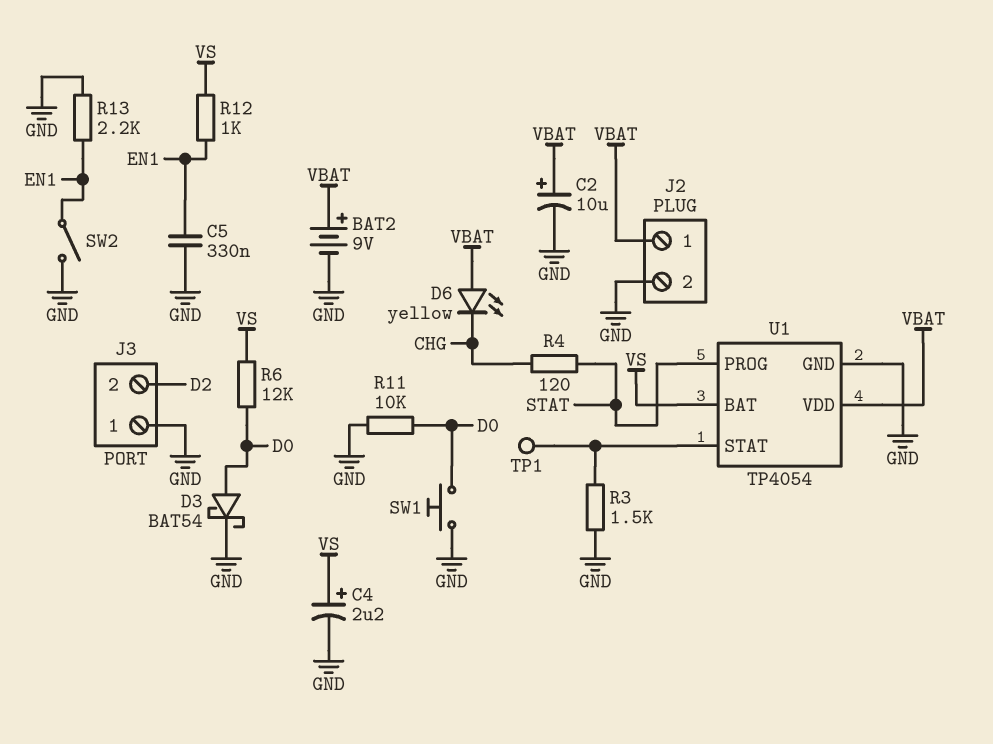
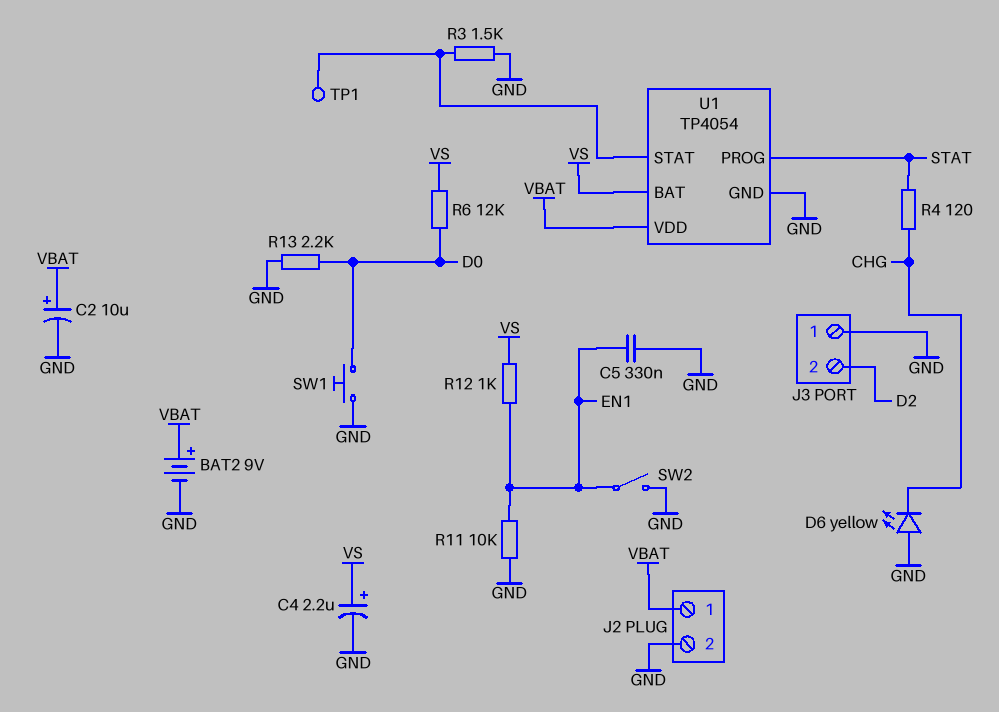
D3: schottky BAT54 (A D0, K GND) -> none
D6: LED yellow (A VBAT, K CHG) -> LED yellow (A GND, K CHG)
R11: 10k (D0, GND) -> 10k (EN1, GND)
R13: 2.2k (EN1, GND) -> 2.2k (D0, GND)

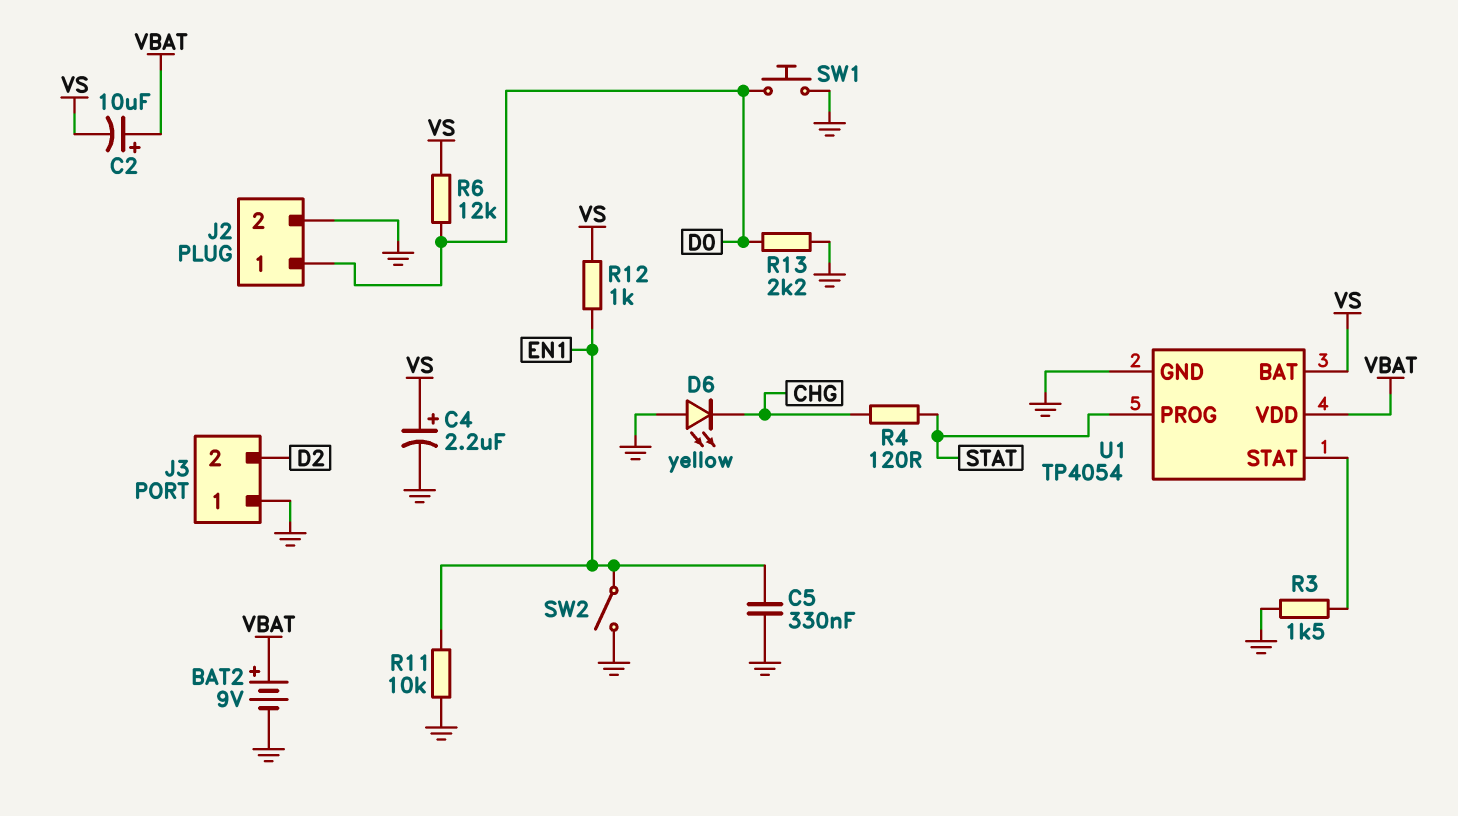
C2: 10uF (plus VBAT, minus GND) -> 10uF (plus VBAT, minus VS)
J2 pin 1: VBAT -> D0
TP1: test point (U1/STAT) -> none

